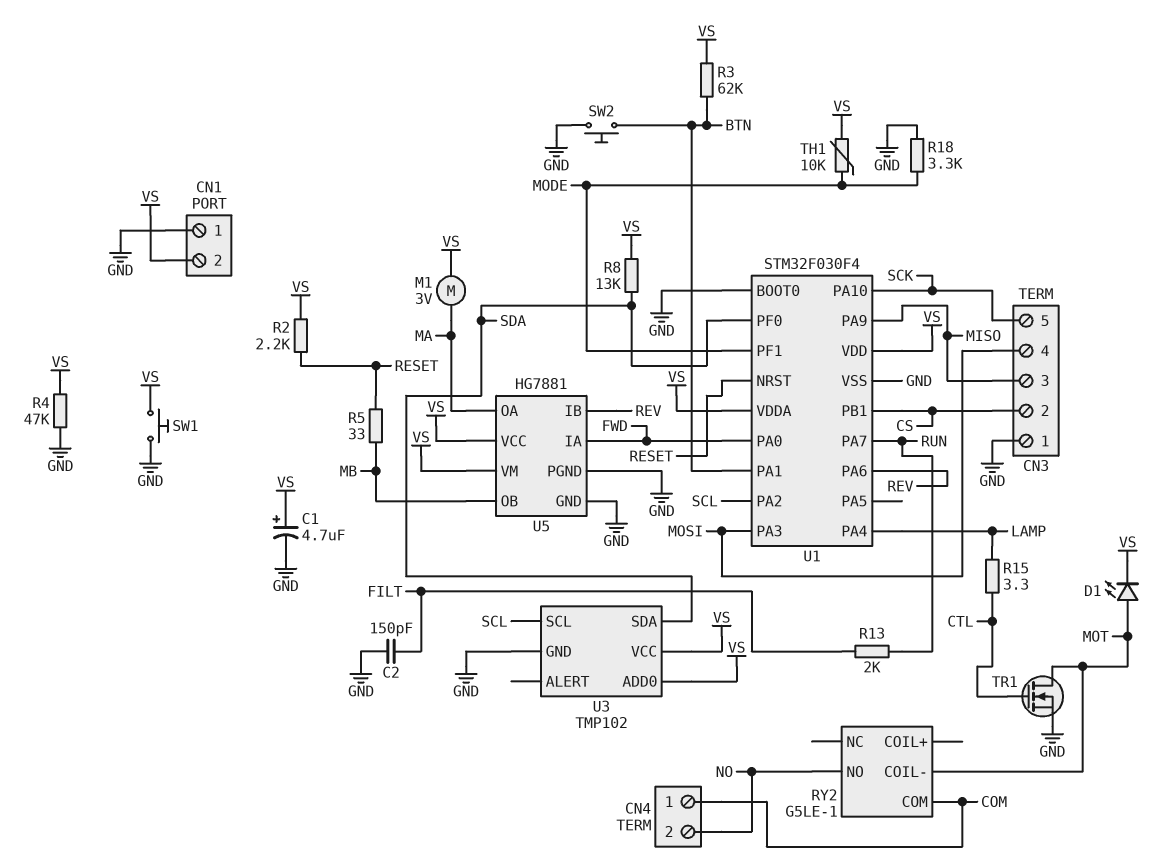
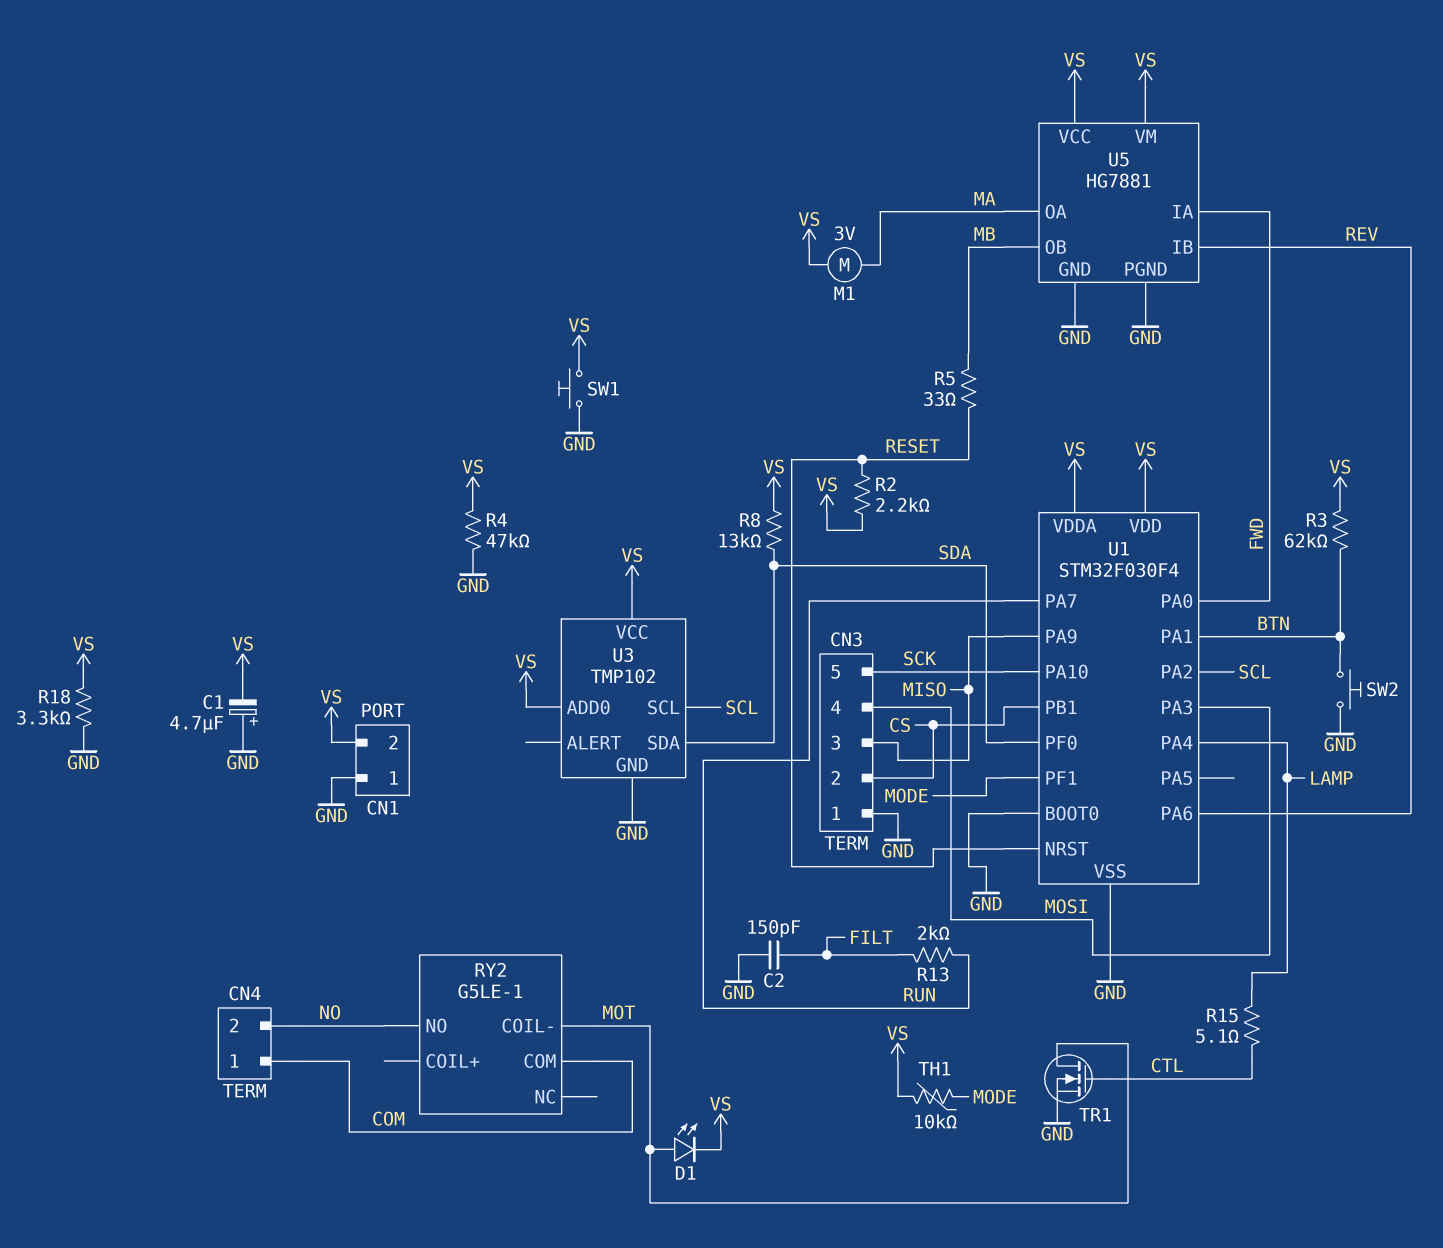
C1: 4.7uF (plus VS, minus GND) -> 4.7uF (plus GND, minus VS)
R15: 3.3 (CTL, LAMP) -> 5.1 (CTL, LAMP)
R18: 3.3k (GND, MODE) -> 3.3k (GND, VS)

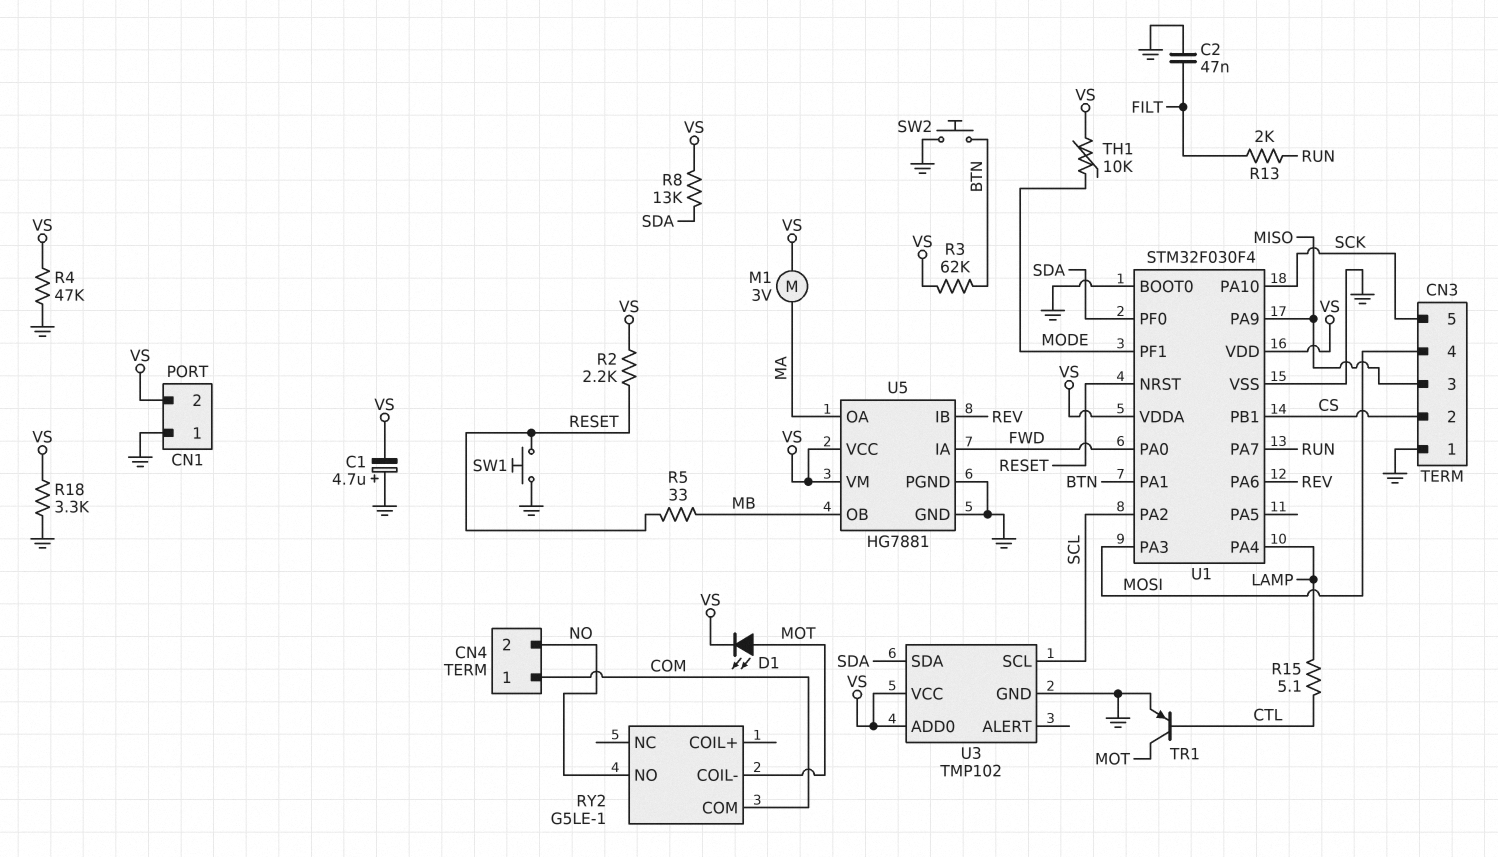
C2: 150pF (FILT, GND) -> 47nF (FILT, GND)
SW1: button (GND, VS) -> button (GND, RESET)
TR1: NMOS (G CTL, D MOT, S GND) -> PNP (B CTL, C MOT, E GND)

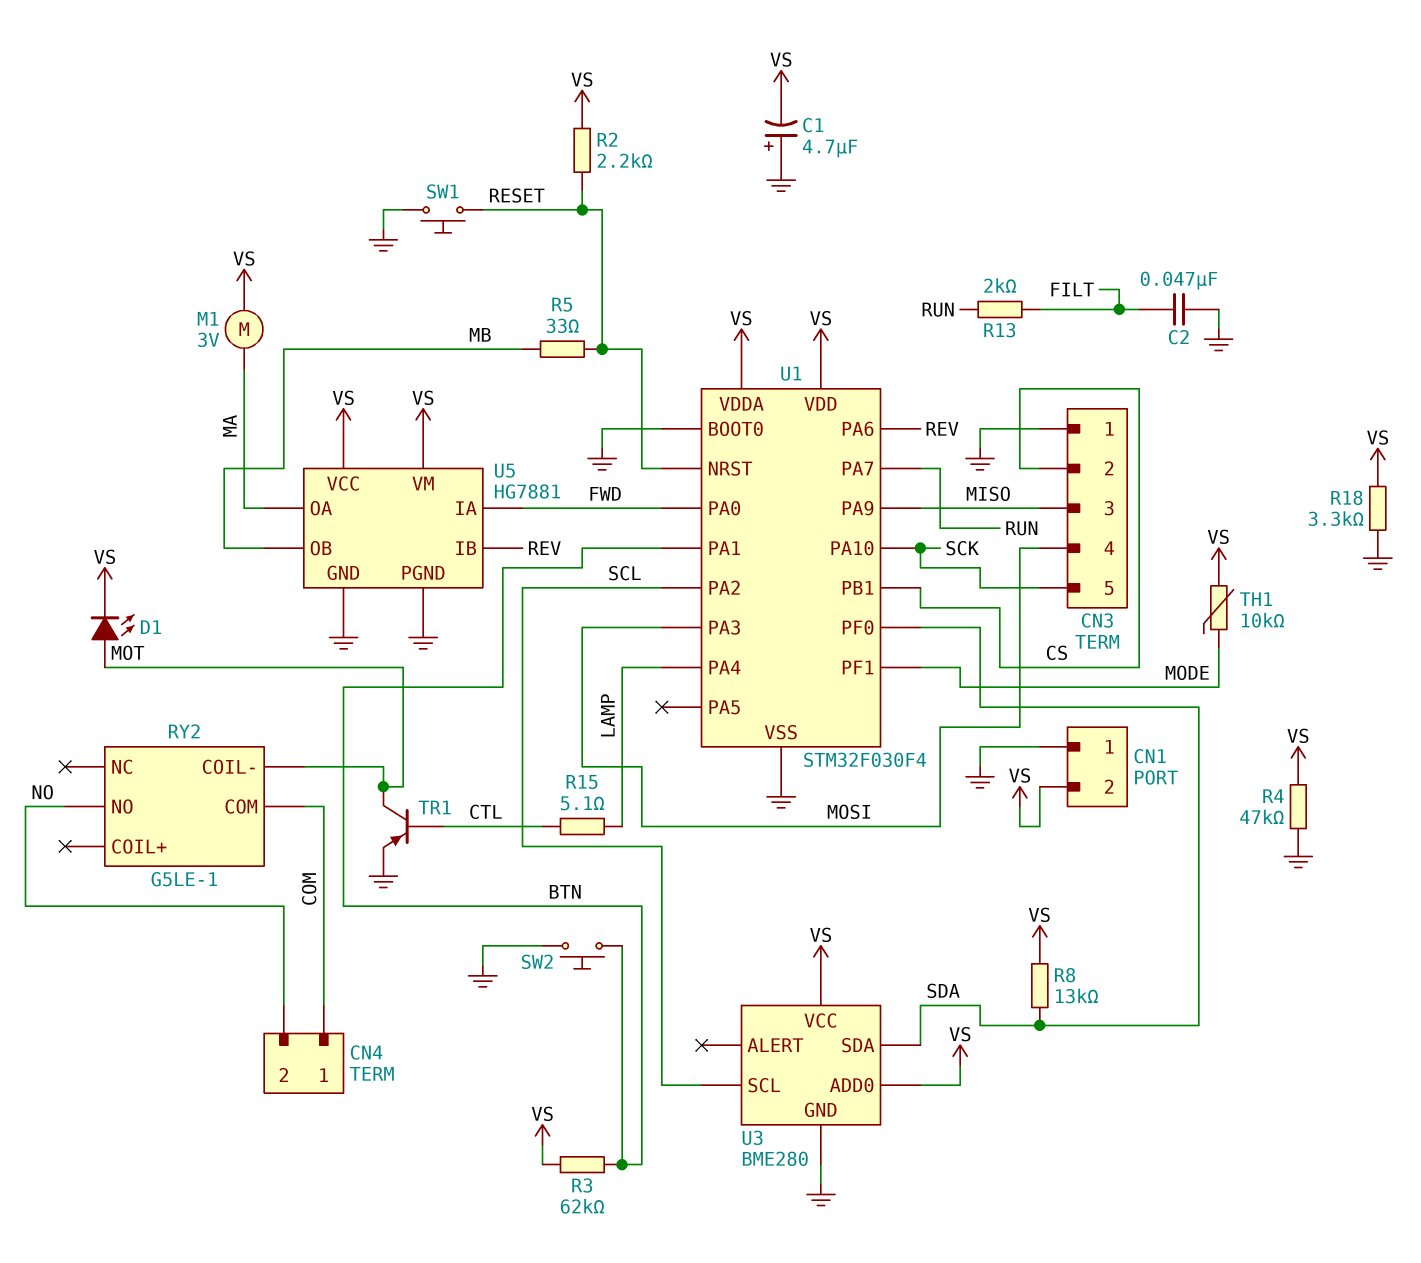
U3: TMP102 -> BME280

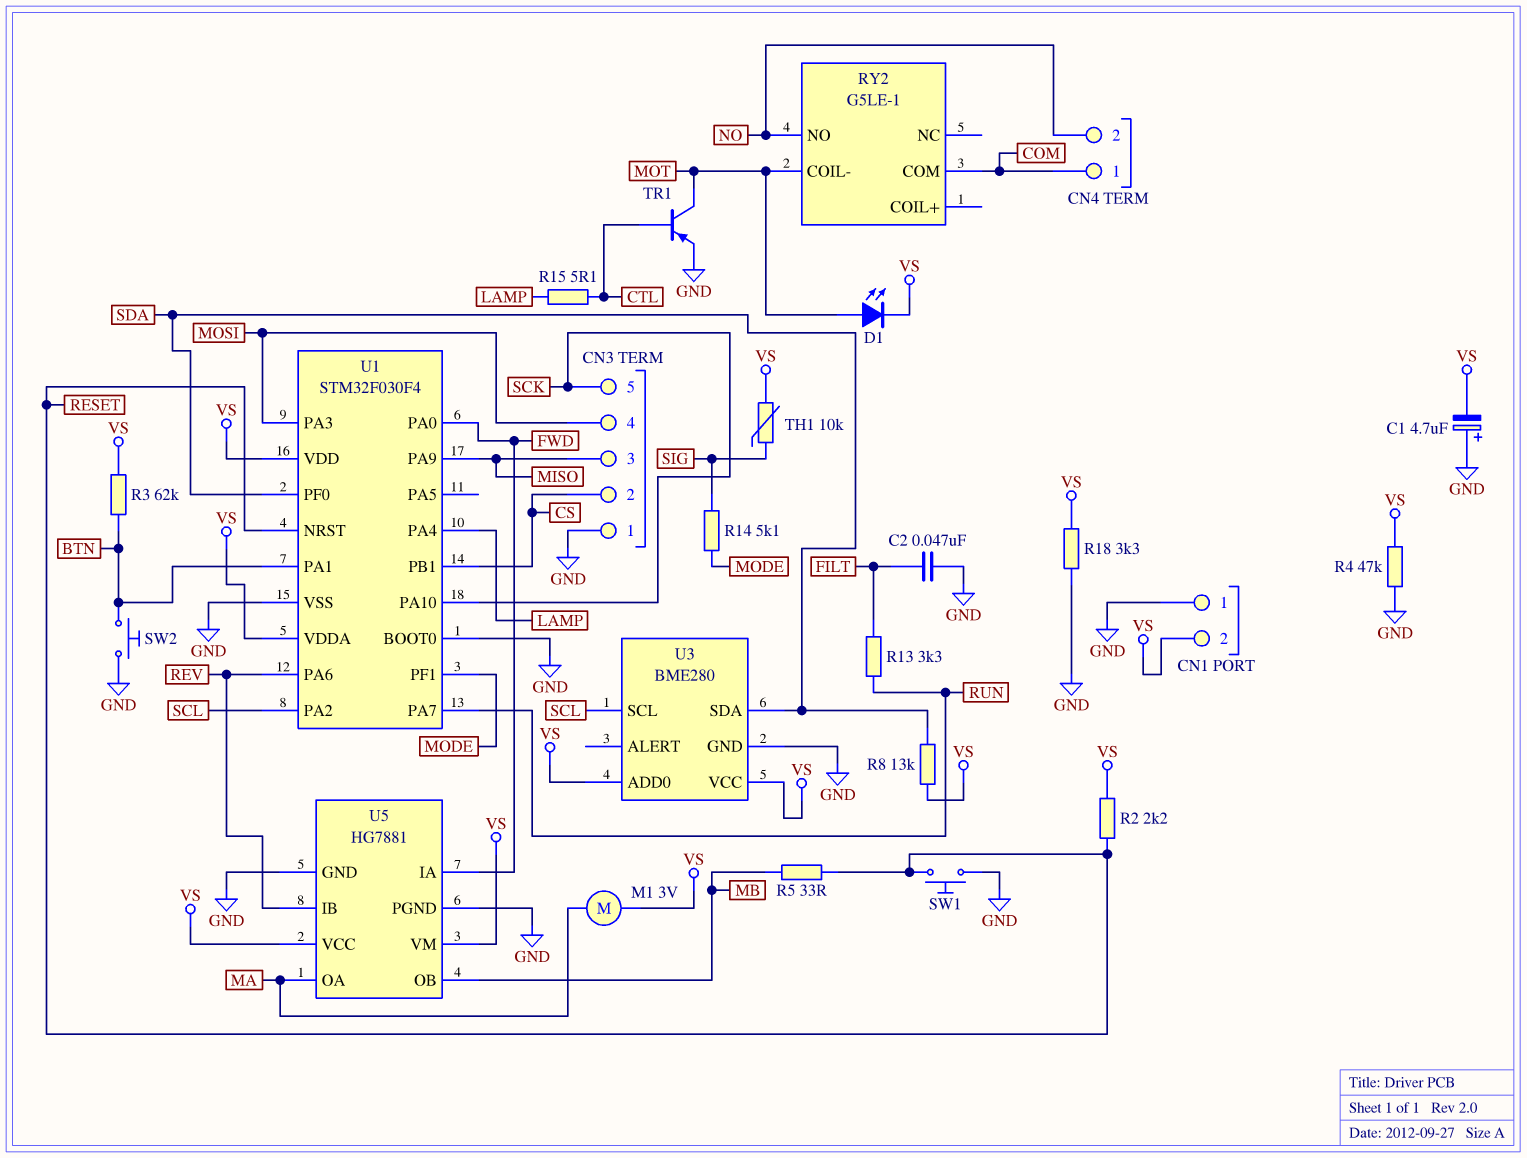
R13: 2k (FILT, RUN) -> 3.3k (FILT, RUN)
R14: none -> 5.1k (MODE, SIG)
TH1: 10k (MODE, VS) -> 10k (SIG, VS)

